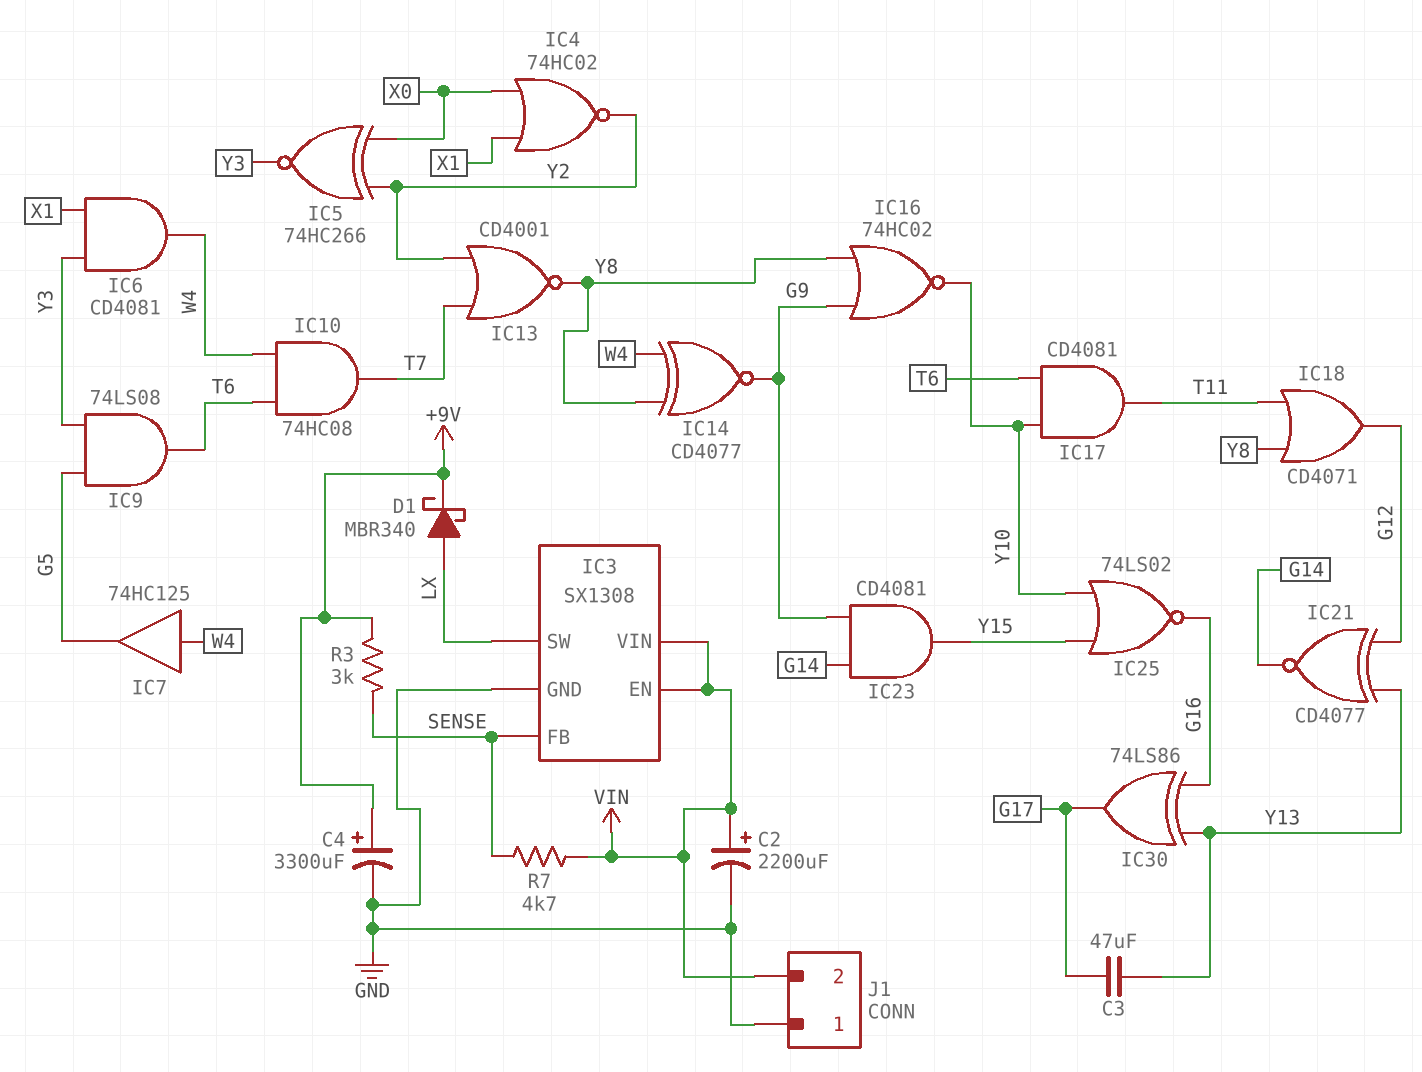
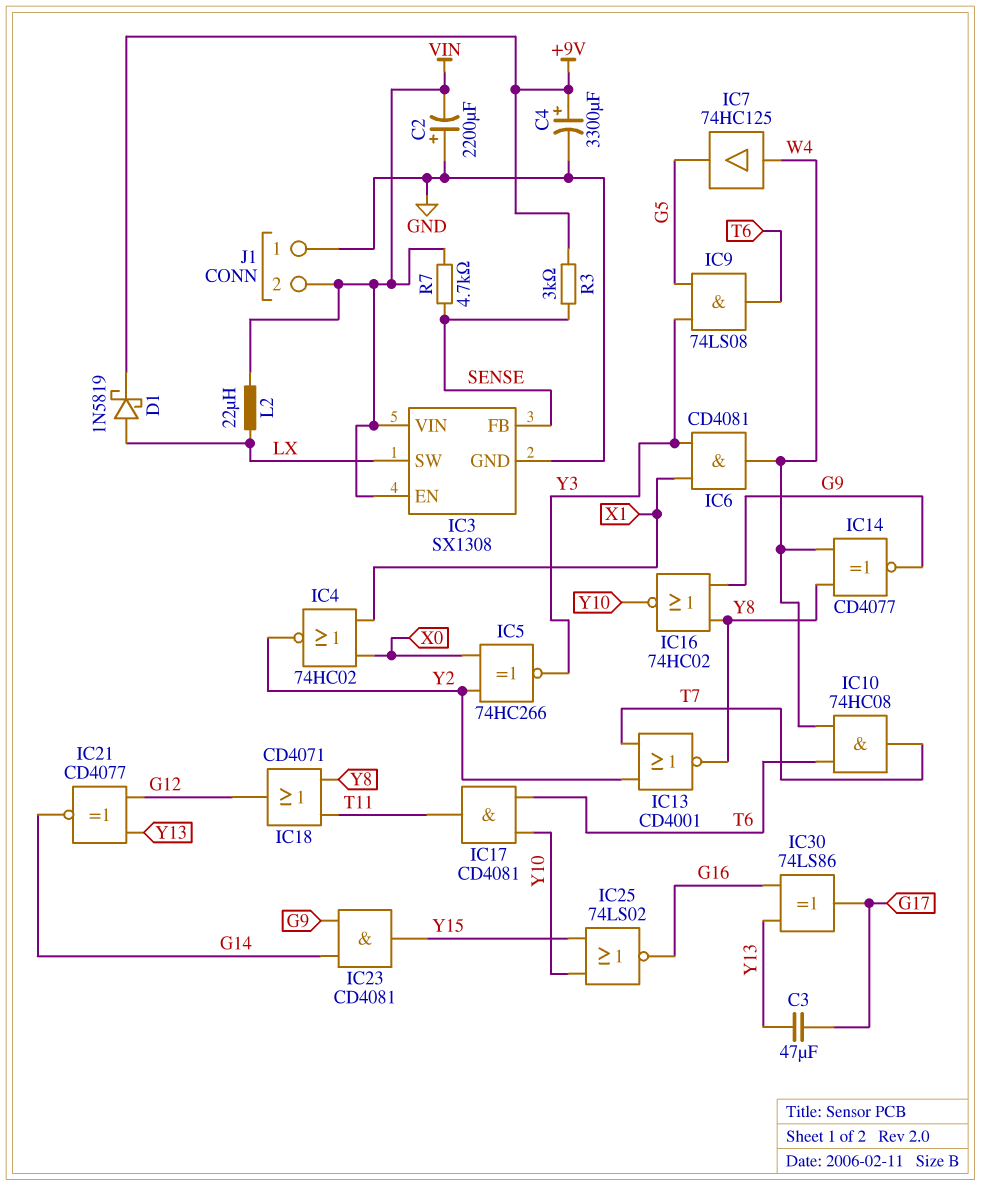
C2: 2200uF (plus VIN, minus GND) -> 2200uF (plus GND, minus VIN)
D1: schottky MBR340 (A LX, K +9V) -> schottky 1N5819 (A LX, K +9V)
L2: none -> 22uH (LX, VIN)

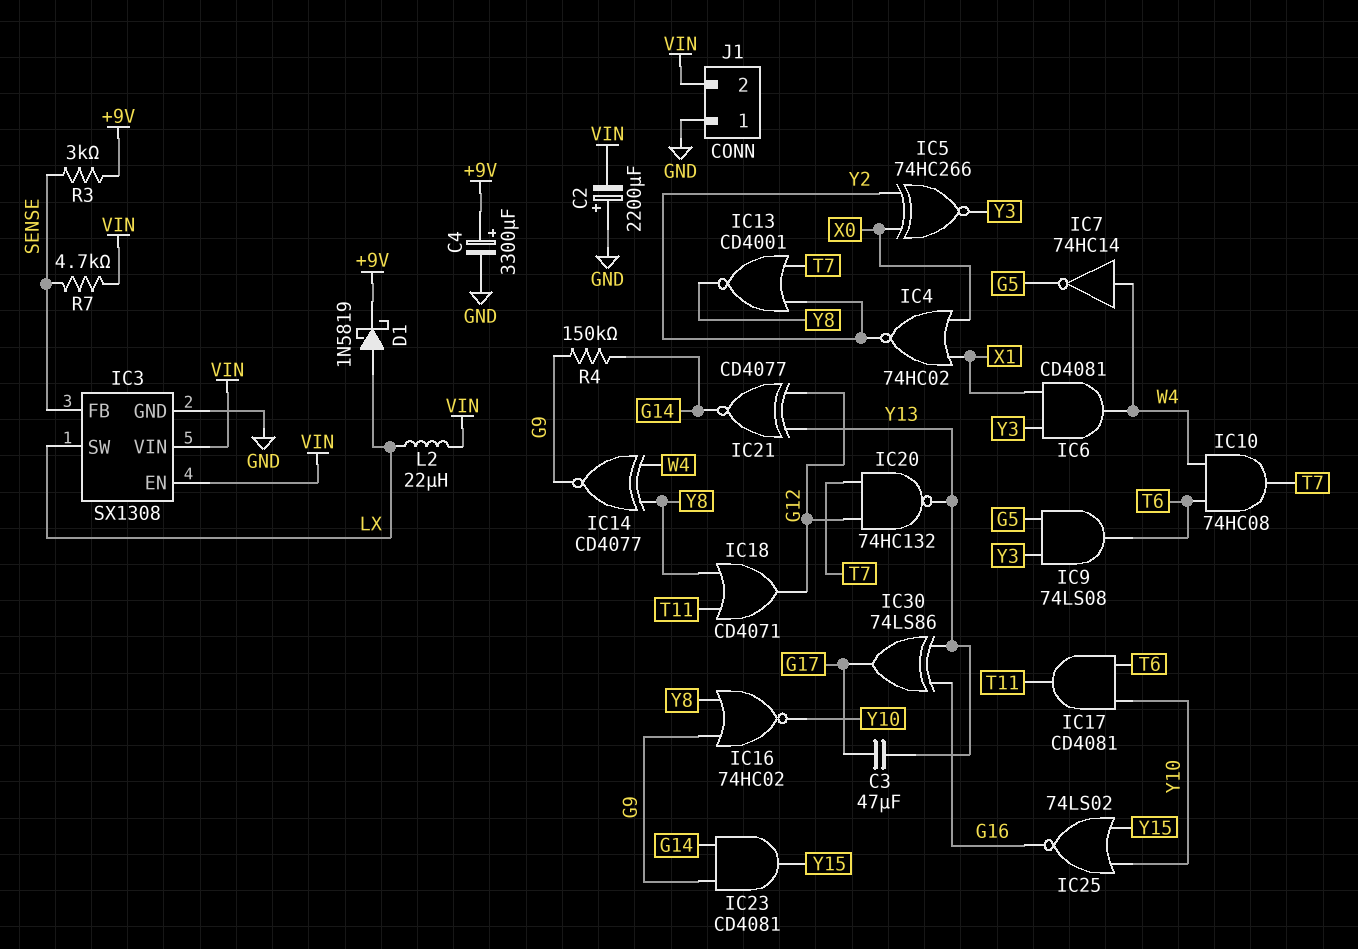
IC7: buffer 74HC125 (in W4, out G5) -> NOT 74HC14 (in W4, out G5)
IC20: none -> NAND 74HC132 (in G12, in T7, out Y13)
R4: none -> 150k (G9, G14)

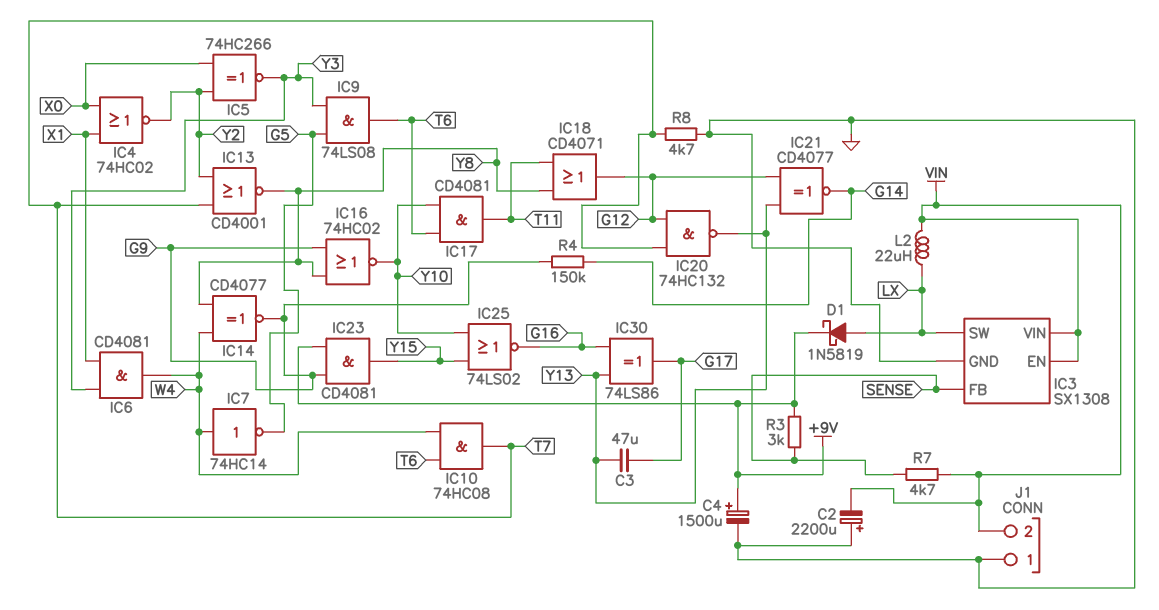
C4: 3300uF (plus +9V, minus GND) -> 1500uF (plus +9V, minus GND)
IC23: AND CD4081 (in G9, in G14, out Y15) -> AND CD4081 (in +9V, in G9, out Y15)
R8: none -> 4.7k (GND, T7)

